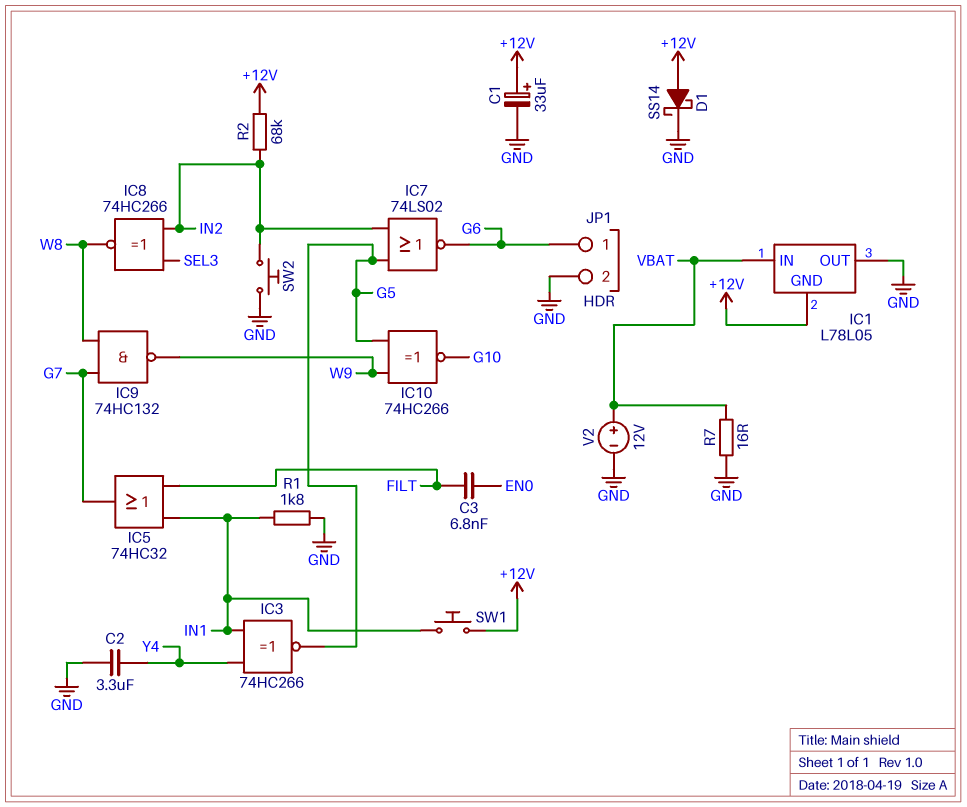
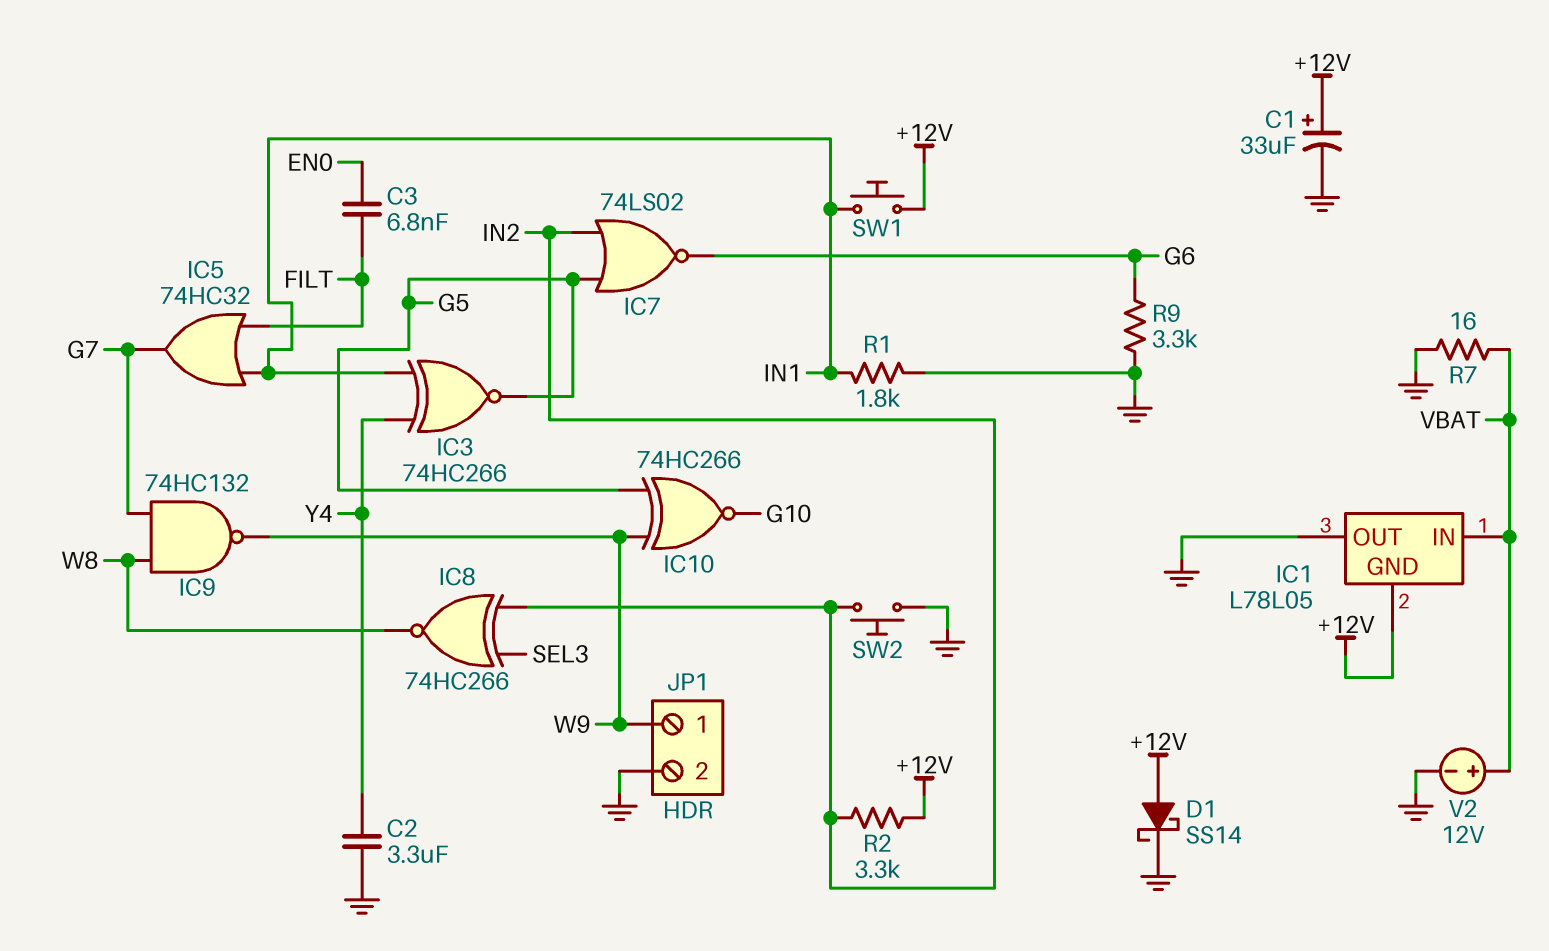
JP1 pin 1: G6 -> W9
R2: 68k (+12V, IN2) -> 3.3k (+12V, IN2)
R9: none -> 3.3k (G6, GND)

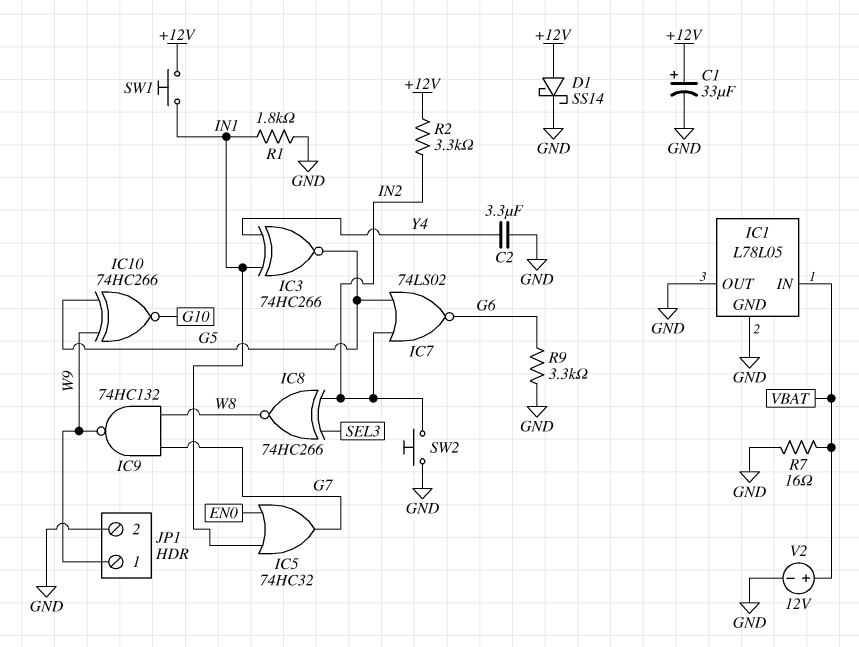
C3: 6.8nF (EN0, FILT) -> none
IC1 pin GND: +12V -> GND
IC5: OR 74HC32 (in FILT, in IN1, out G7) -> OR 74HC32 (in EN0, in IN1, out G7)

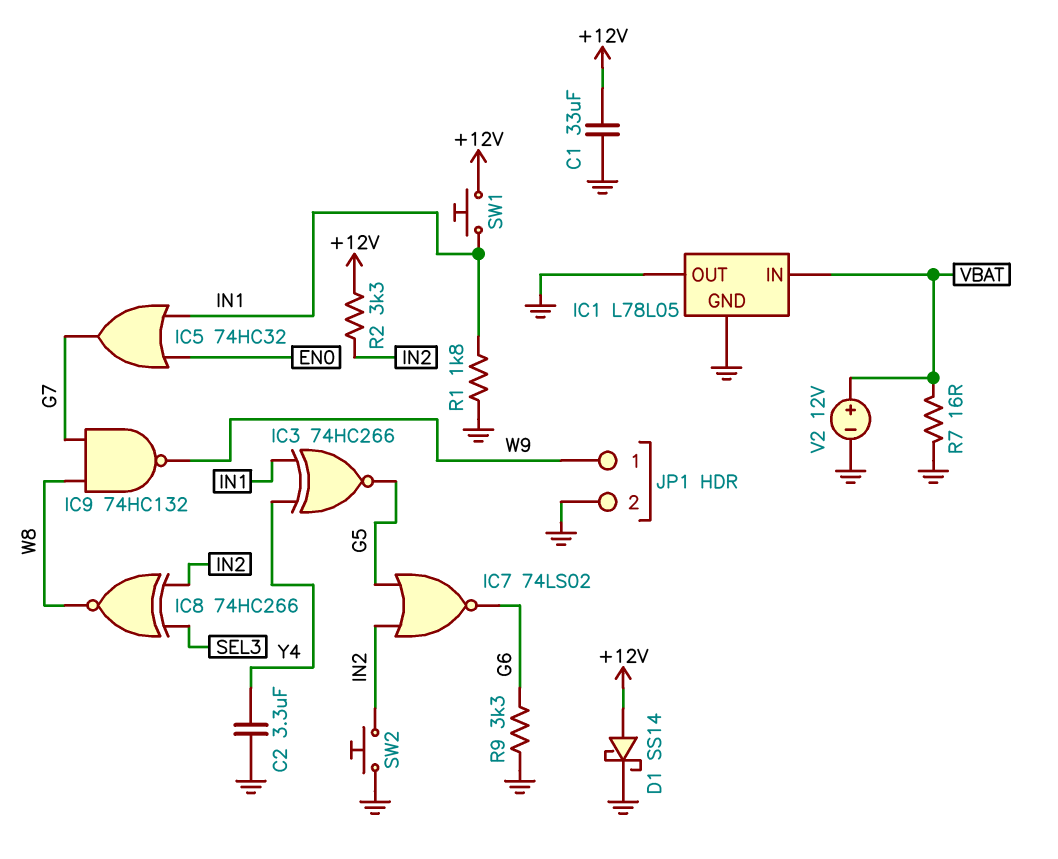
C1: 33uF (plus +12V, minus GND) -> 33uF (+12V, GND)
IC10: XNOR 74HC266 (in G5, in W9, out G10) -> none

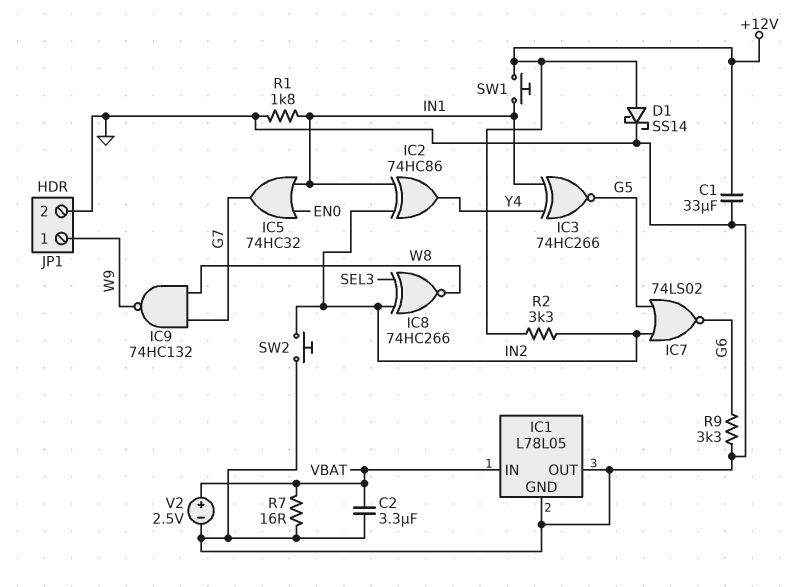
C2: 3.3uF (GND, Y4) -> 3.3uF (GND, VBAT)
IC2: none -> XOR 74HC86 (in IN1, in IN2, out Y4)
V2: 12V (plus VBAT, minus GND) -> 2.5V (plus VBAT, minus GND)

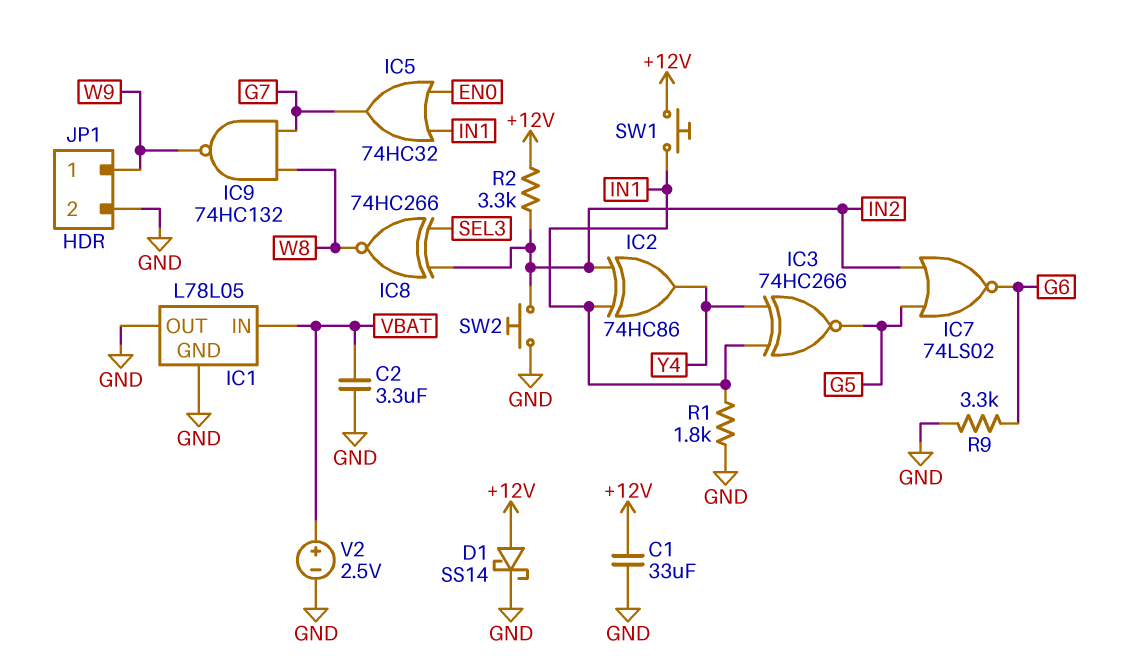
R7: 16 (GND, VBAT) -> none

